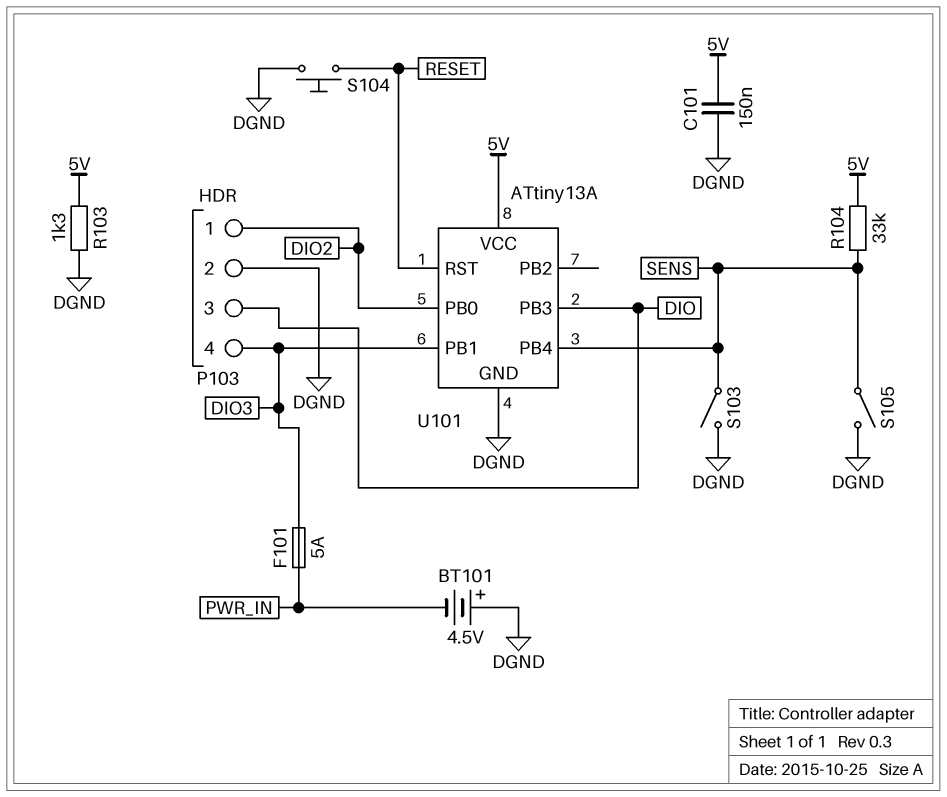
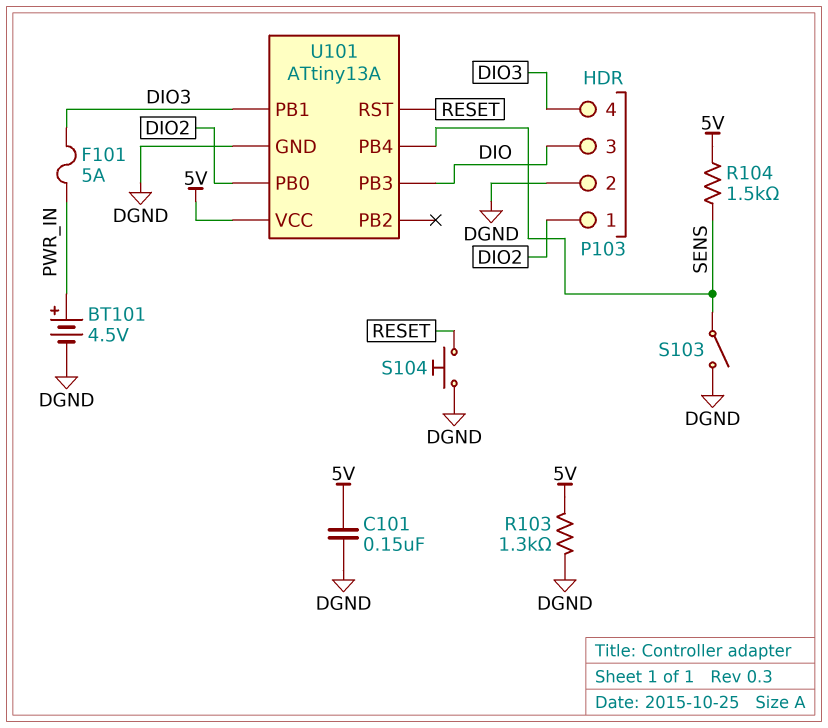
BT101: 4.5V (plus DGND, minus PWR_IN) -> 4.5V (plus PWR_IN, minus DGND)
R104: 33k (5V, SENS) -> 1.5k (5V, SENS)
S105: switch (DGND, SENS) -> none

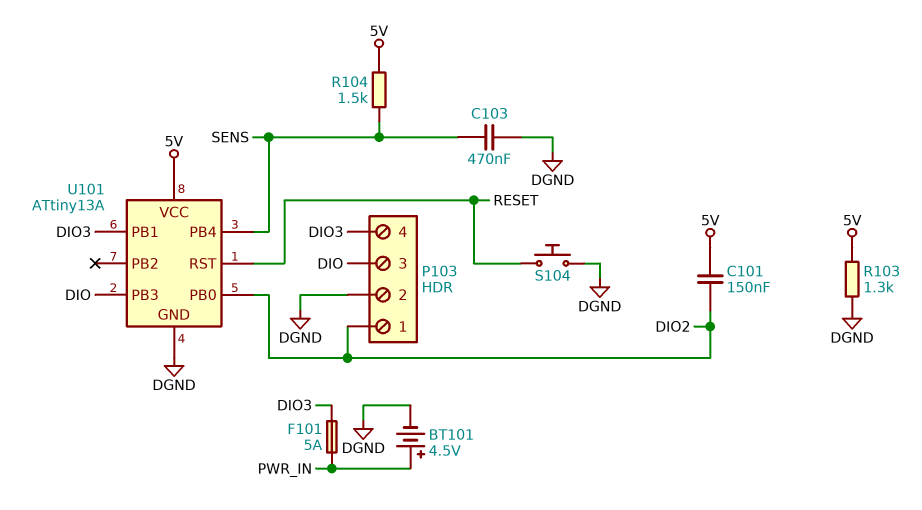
C101: 150nF (5V, DGND) -> 150nF (5V, DIO2)
C103: none -> 470nF (DGND, SENS)
S103: switch (DGND, SENS) -> none

